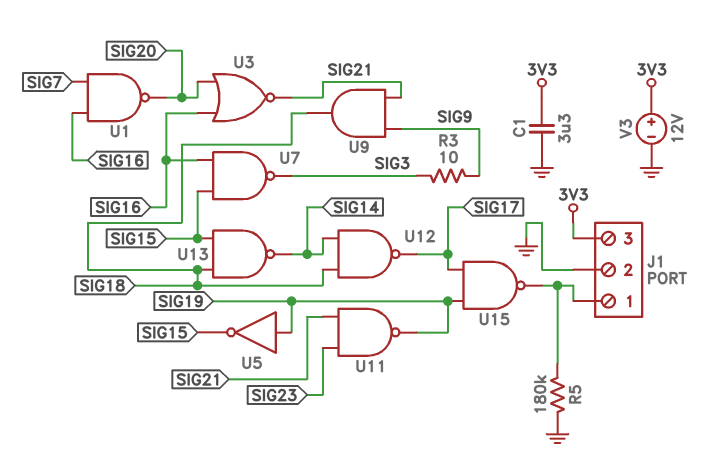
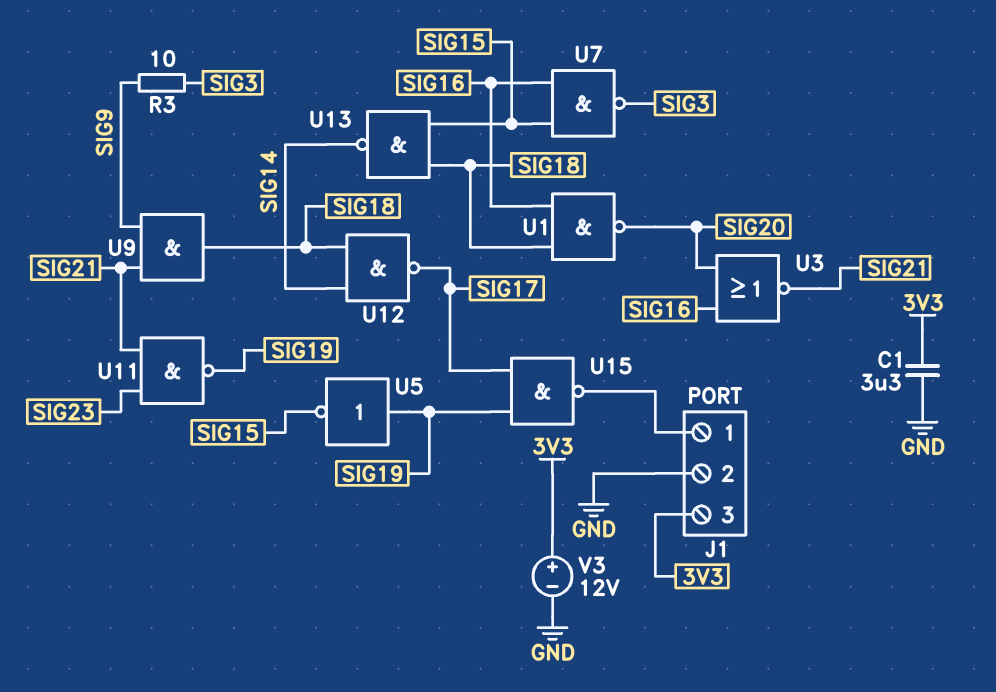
R5: 180k (GND, J1/1) -> none
U1: NAND (in SIG7, in SIG16, out SIG20) -> NAND (in SIG16, in SIG18, out SIG20)

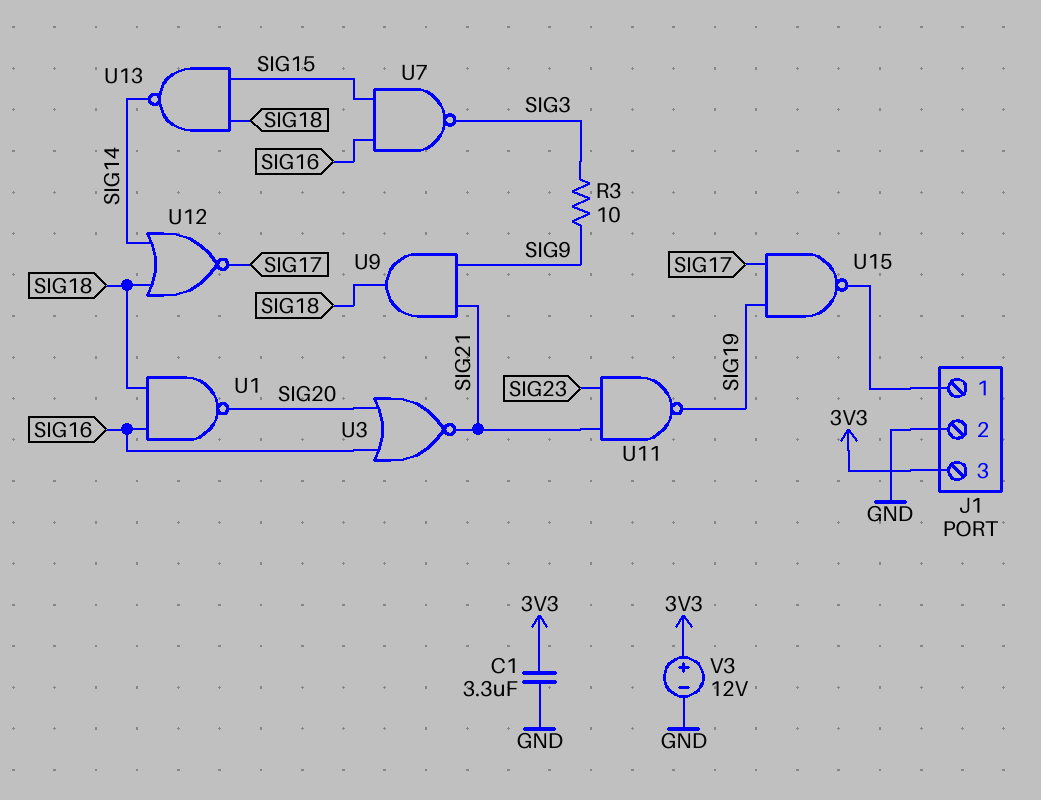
U5: NOT (in SIG19, out SIG15) -> none
U12: NAND (in SIG14, in SIG18, out SIG17) -> NOR (in SIG14, in SIG18, out SIG17)

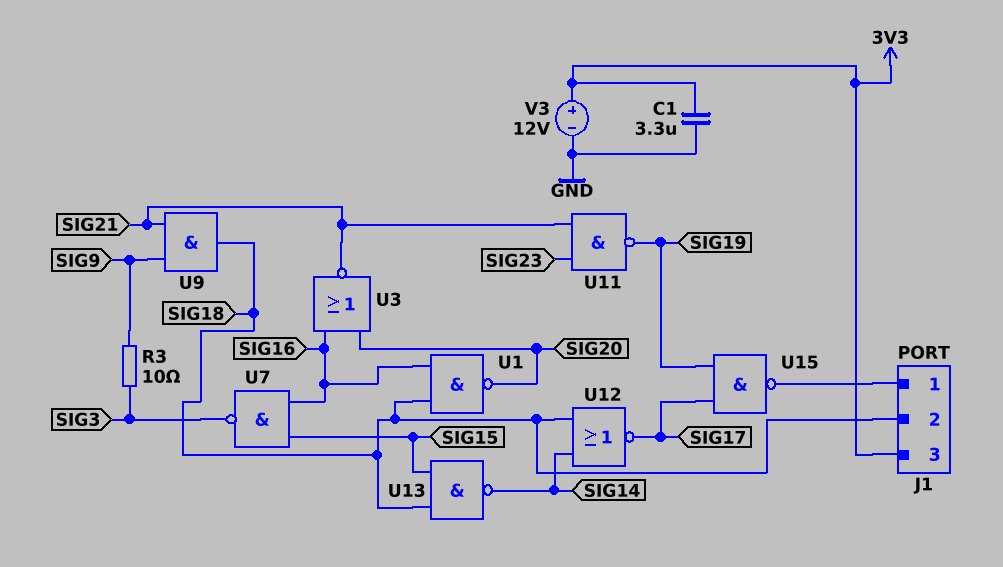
J1 pin 2: GND -> SIG18

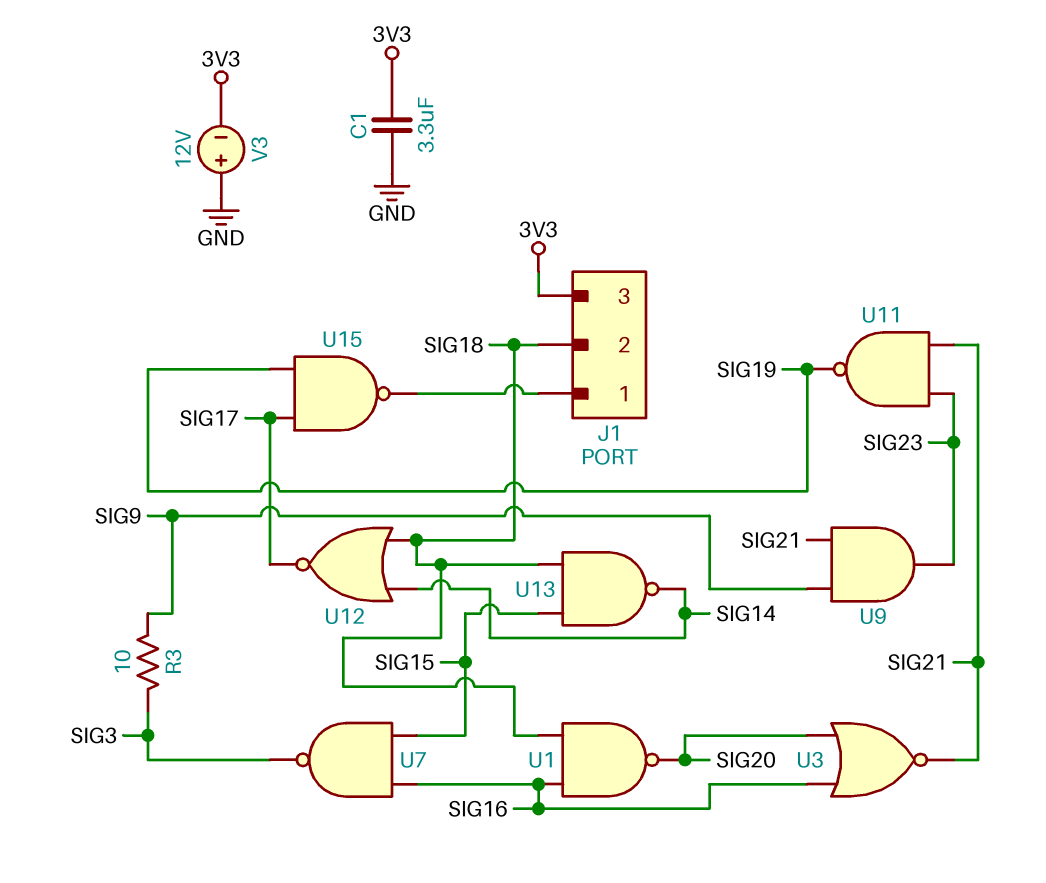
U9: AND (in SIG9, in SIG21, out SIG18) -> AND (in SIG9, in SIG21, out SIG23)
V3: 12V (plus 3V3, minus GND) -> 12V (plus GND, minus 3V3)

